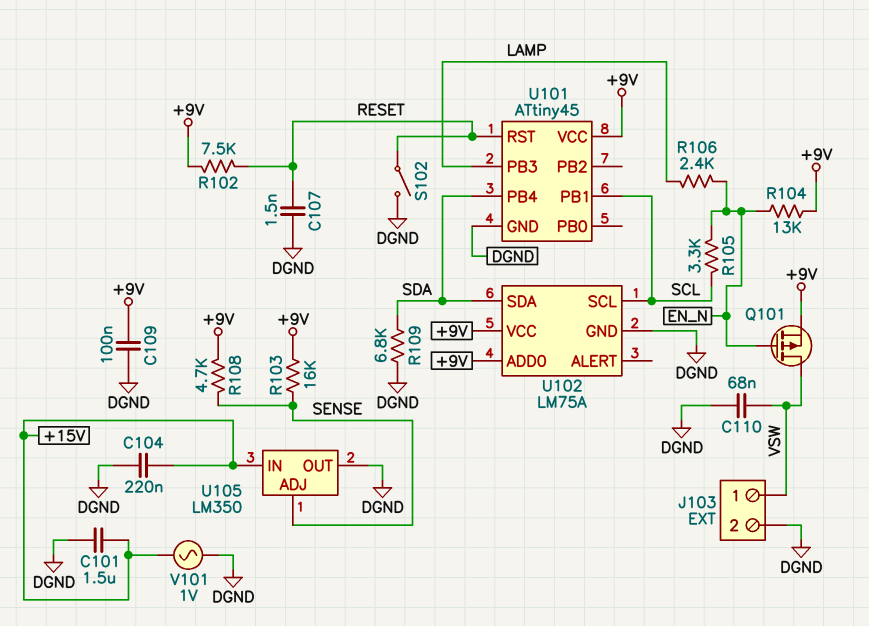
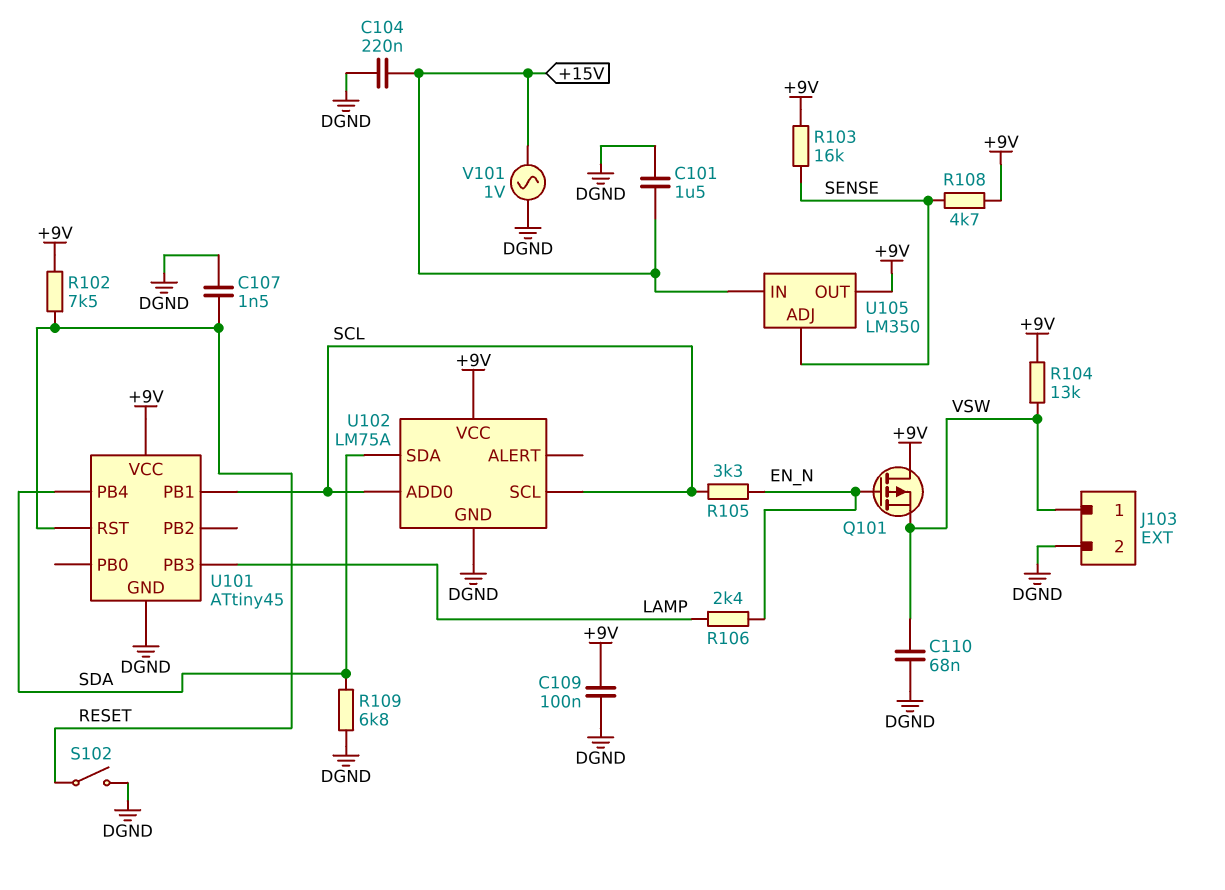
Q101: PMOS (G EN_N, D VSW, S +9V) -> PMOS (G EN_N, D +9V, S VSW)
R104: 13k (+9V, EN_N) -> 13k (+9V, VSW)
U102 pin ADD0: +9V -> SCL
U105 pin OUT: DGND -> +9V

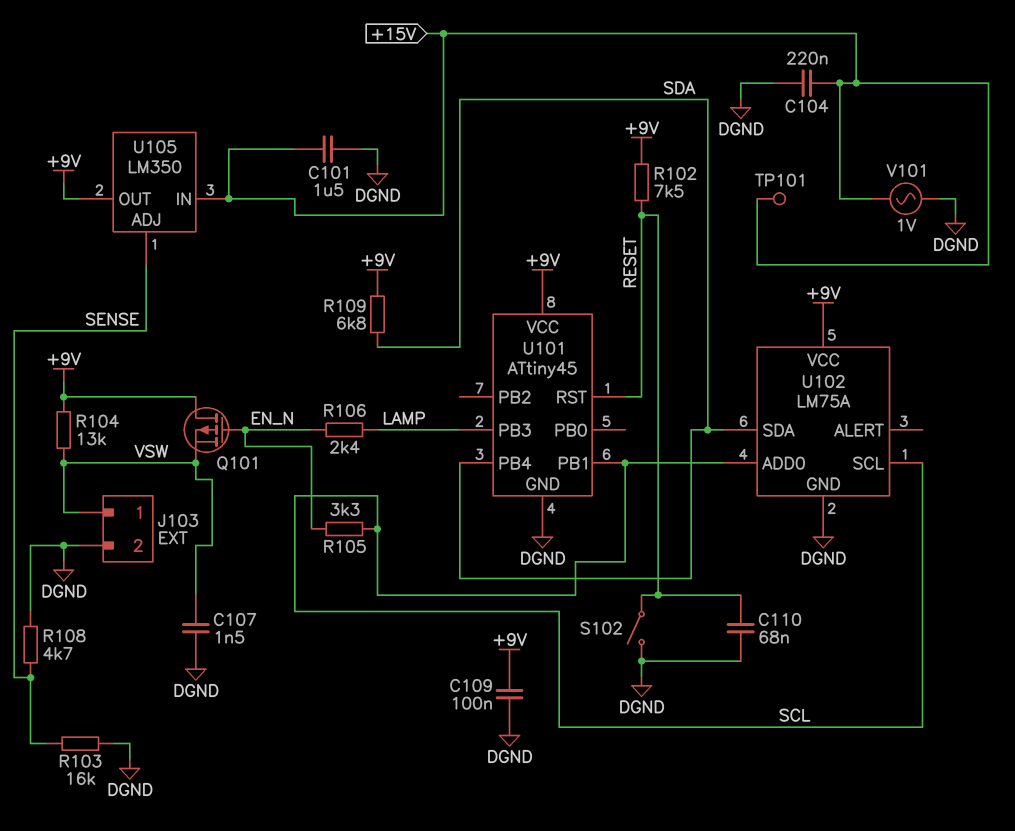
C107: 1.5nF (DGND, RESET) -> 1.5nF (DGND, VSW)
C110: 68nF (DGND, VSW) -> 68nF (DGND, RESET)
R103: 16k (+9V, SENSE) -> 16k (DGND, SENSE)
R108: 4.7k (+9V, SENSE) -> 4.7k (DGND, SENSE)
R109: 6.8k (DGND, SDA) -> 6.8k (+9V, SDA)
TP101: none -> test point (+15V)

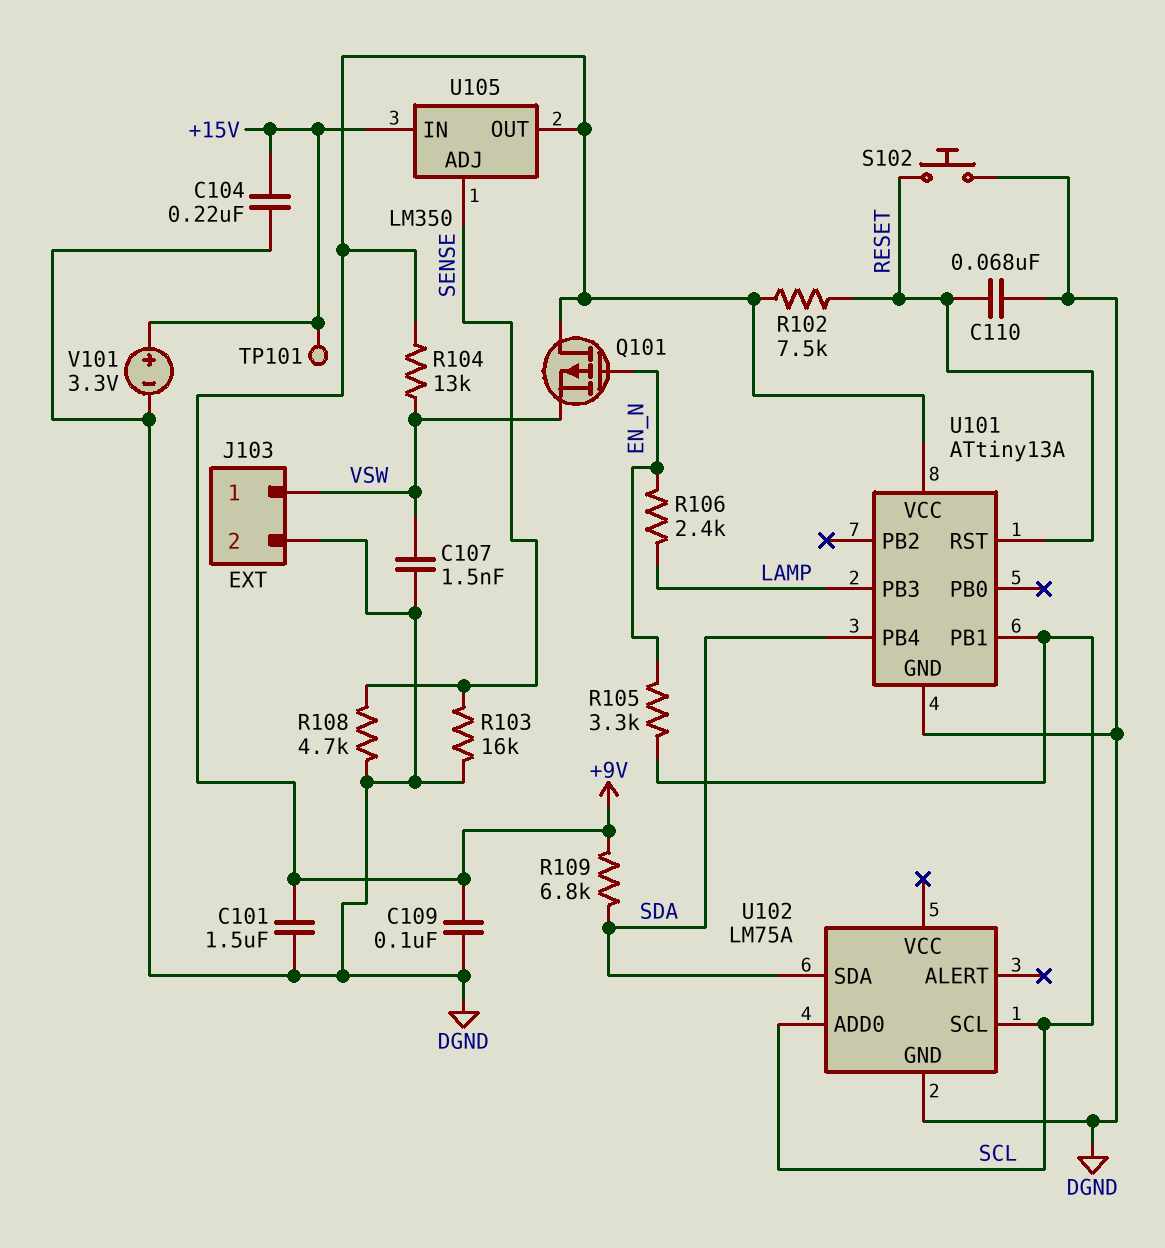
C101: 1.5uF (+15V, DGND) -> 1.5uF (+9V, DGND)
S102: switch (DGND, RESET) -> button (DGND, RESET)
U101: ATtiny45 -> ATtiny13A
U102 pin VCC: +9V -> none
V101: AC 1V (+15V, DGND) -> 3.3V (plus +15V, minus DGND)

